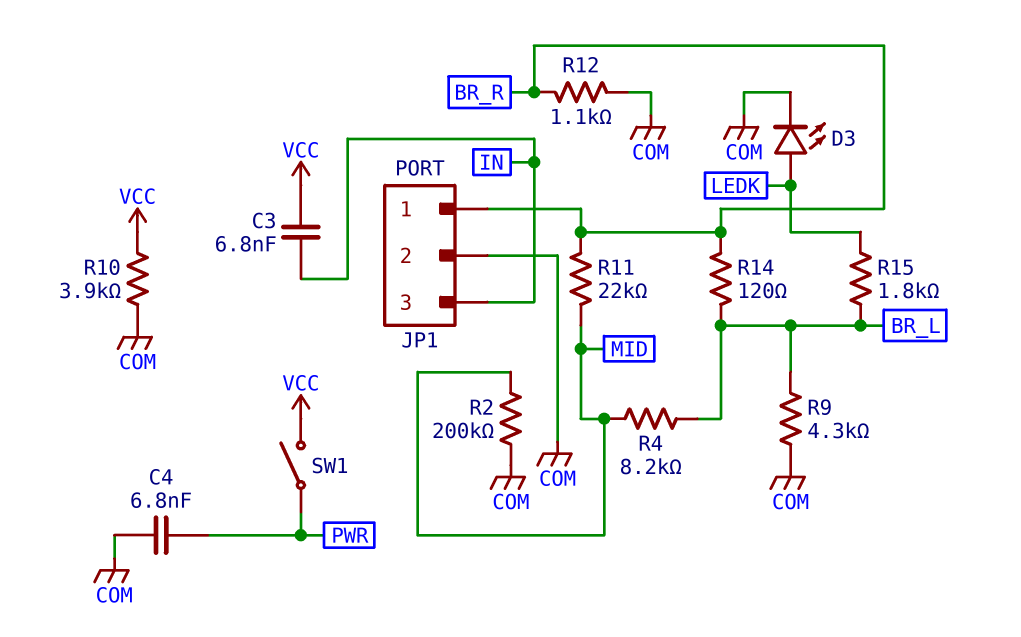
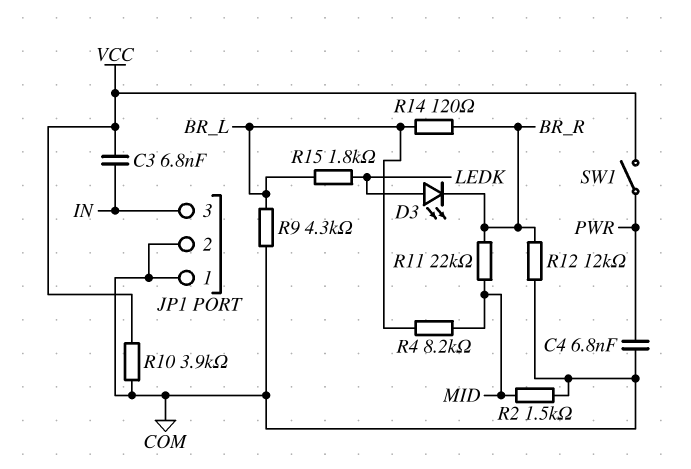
D3: LED (A LEDK, K COM) -> LED (A LEDK, K BR_R)
JP1 pin 1: BR_R -> COM
R2: 200k (COM, MID) -> 1.5k (COM, MID)
R12: 1.1k (BR_R, COM) -> 12k (BR_R, COM)

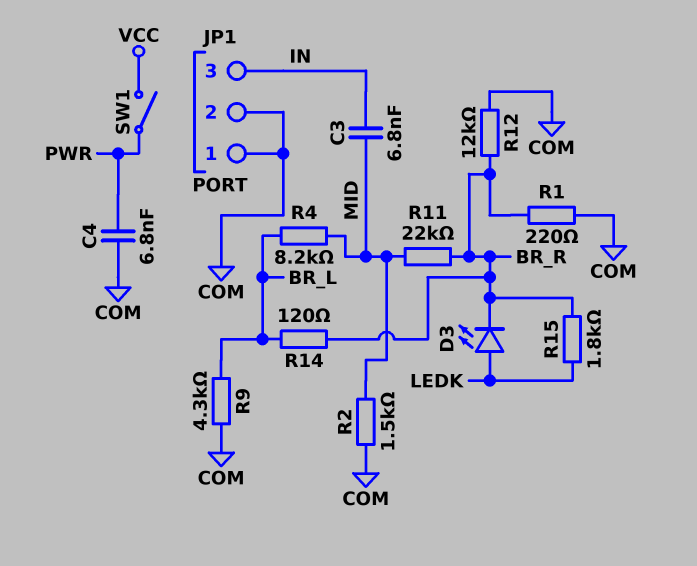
C3: 6.8nF (IN, VCC) -> 6.8nF (IN, MID)
R1: none -> 220 (BR_R, COM)
R10: 3.9k (COM, VCC) -> none
R15: 1.8k (BR_L, LEDK) -> 1.8k (BR_R, LEDK)

